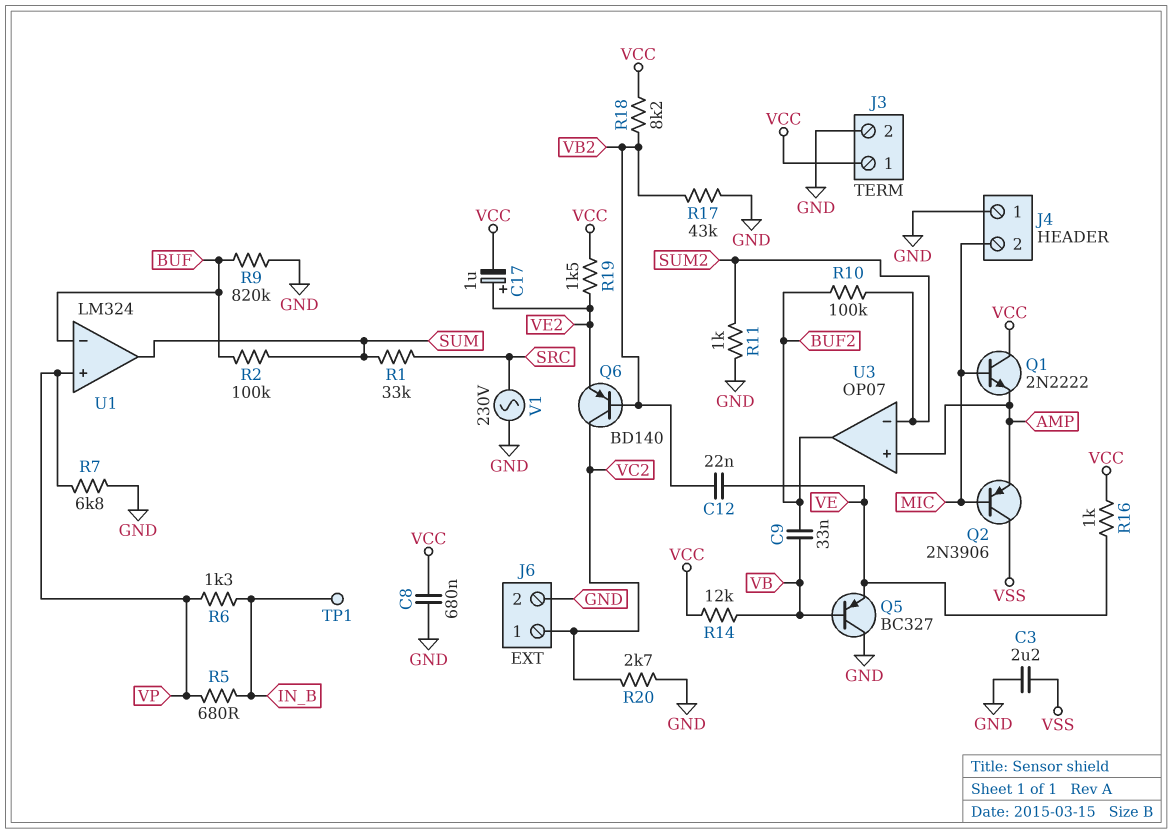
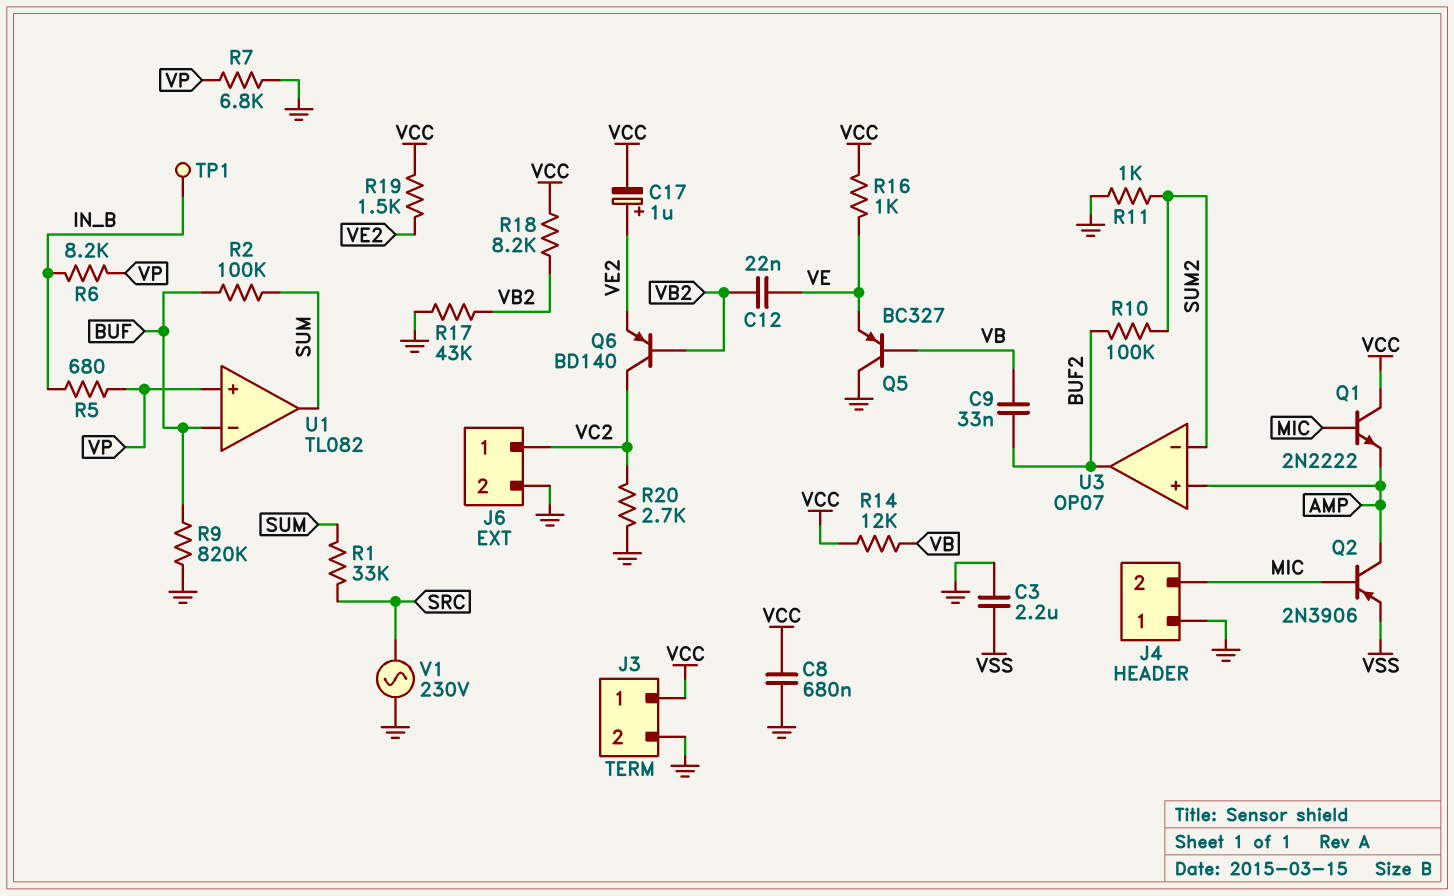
Q2: PNP 2N3906 (B MIC, C VSS, E AMP) -> PNP 2N3906 (B MIC, C AMP, E VSS)
R6: 1.3k (IN_B, VP) -> 8.2k (IN_B, VP)
U1: LM324 -> TL082

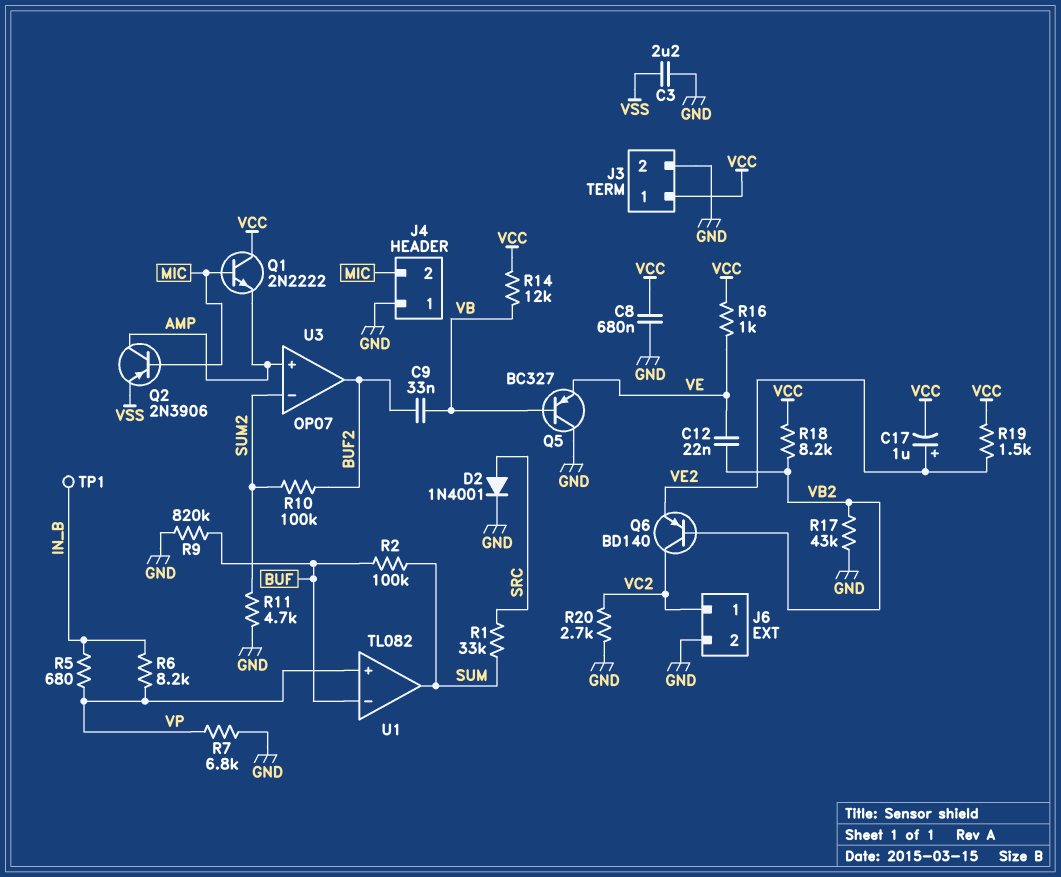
D2: none -> diode 1N4001 (A SRC, K GND)
R11: 1k (GND, SUM2) -> 4.7k (GND, SUM2)
V1: AC 230V (GND, SRC) -> none

